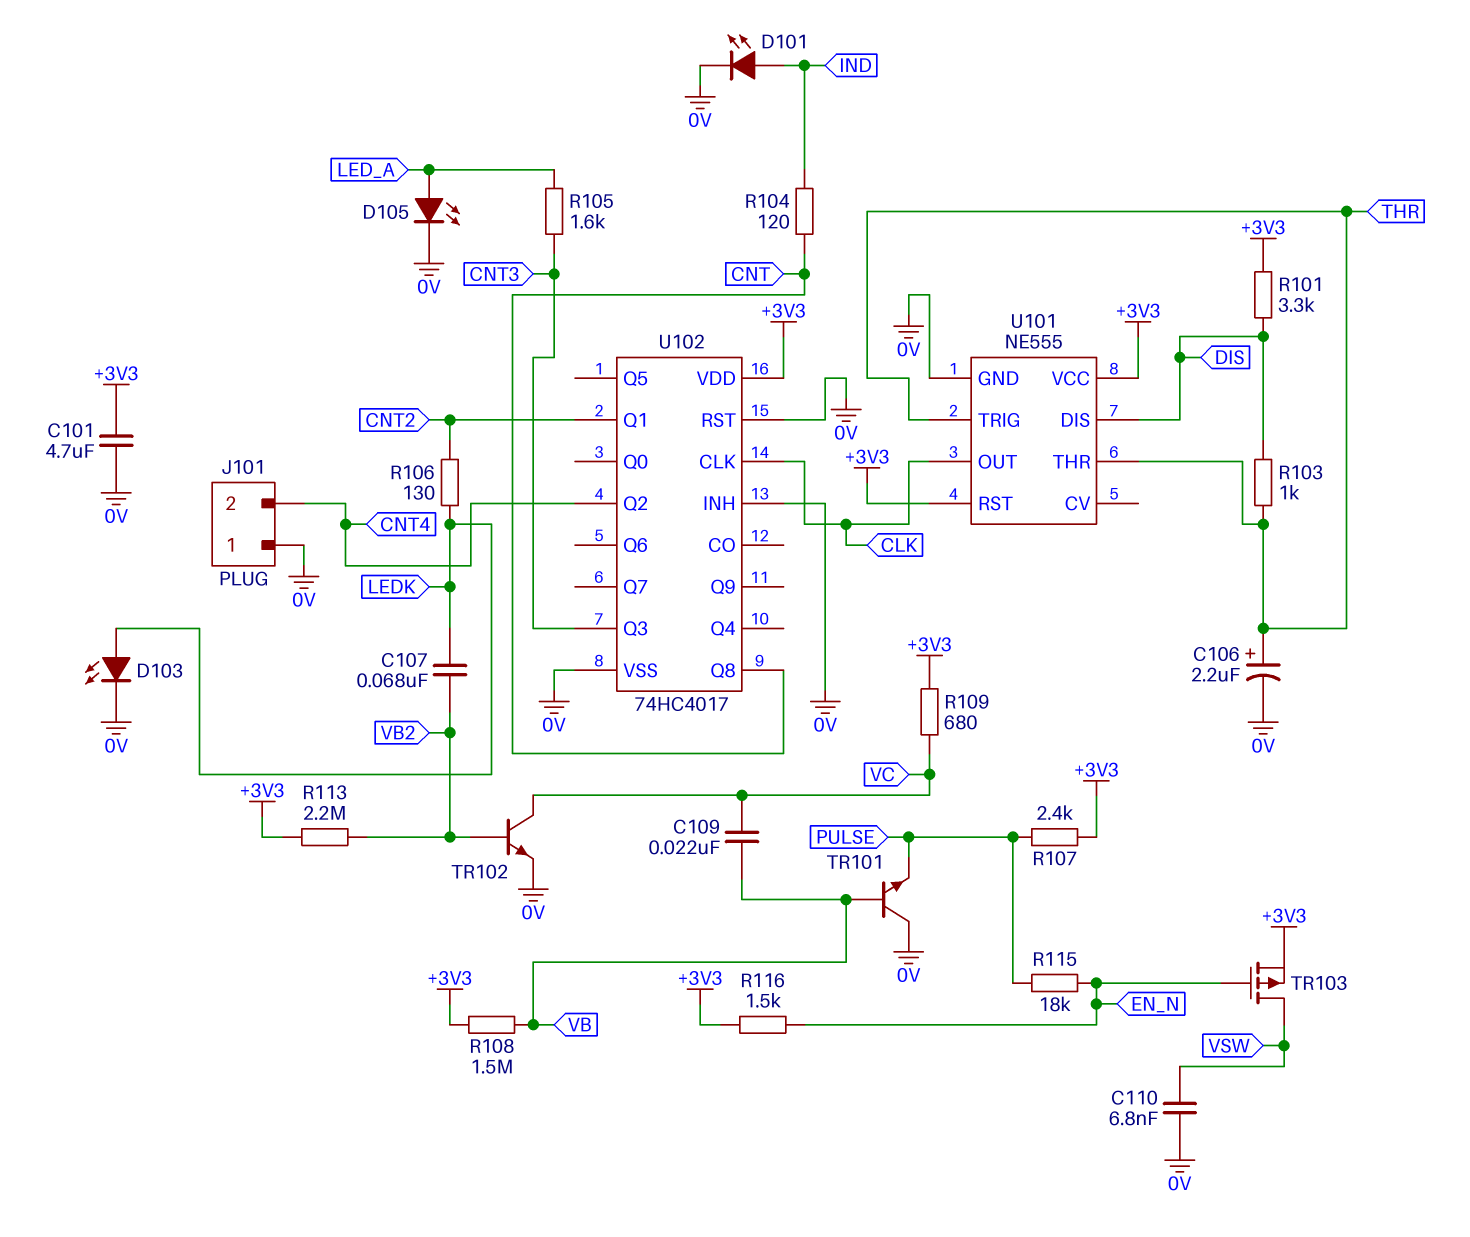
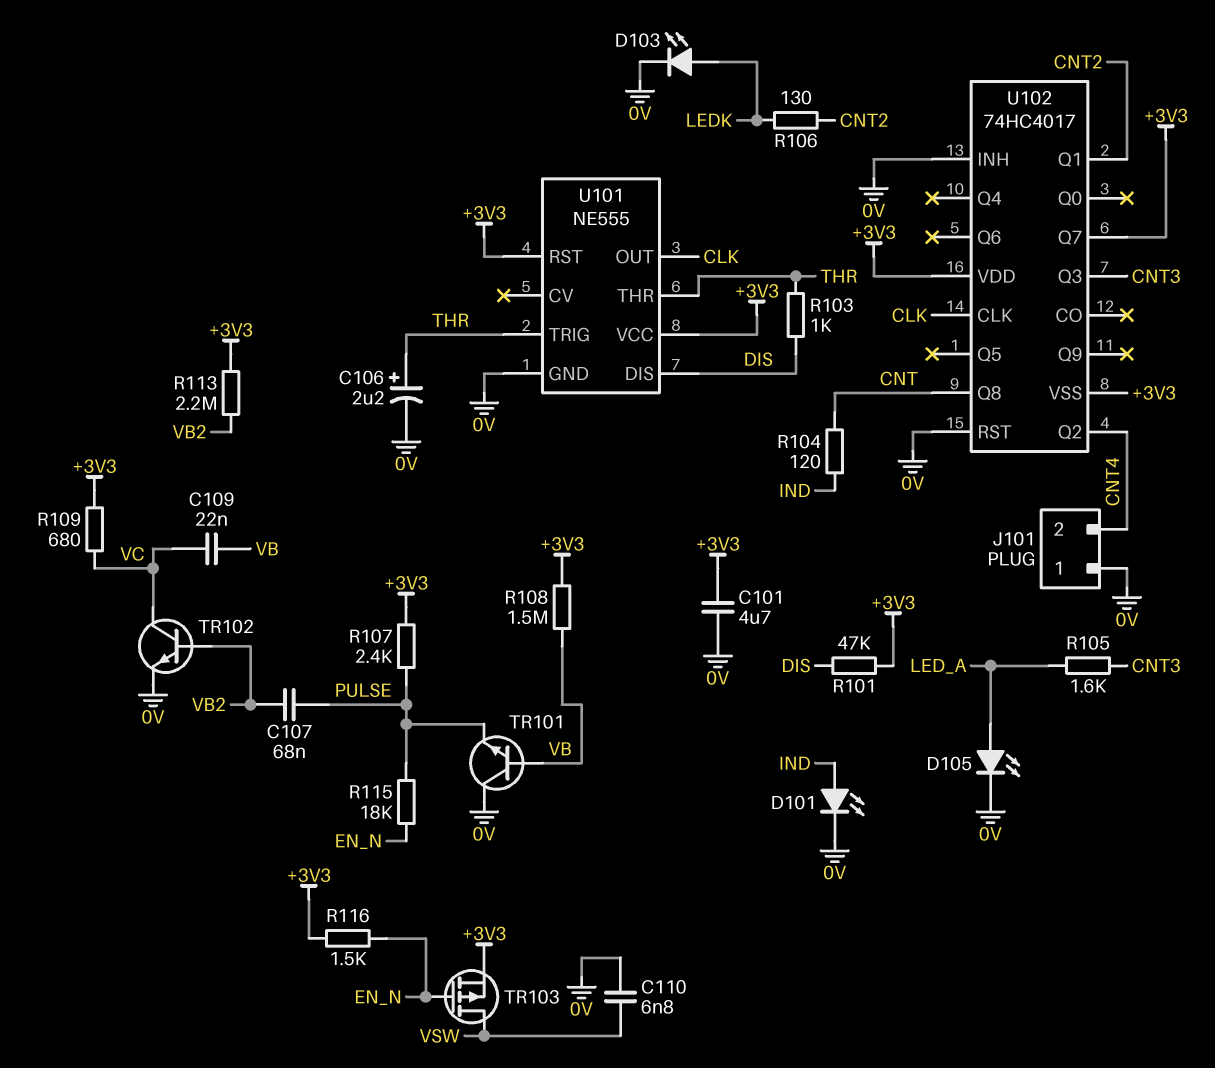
C107: 68nF (LEDK, VB2) -> 68nF (PULSE, VB2)
R101: 3.3k (+3V3, DIS) -> 47k (+3V3, DIS)
U102 pin Q7: none -> +3V3
U102 pin VSS: 0V -> +3V3

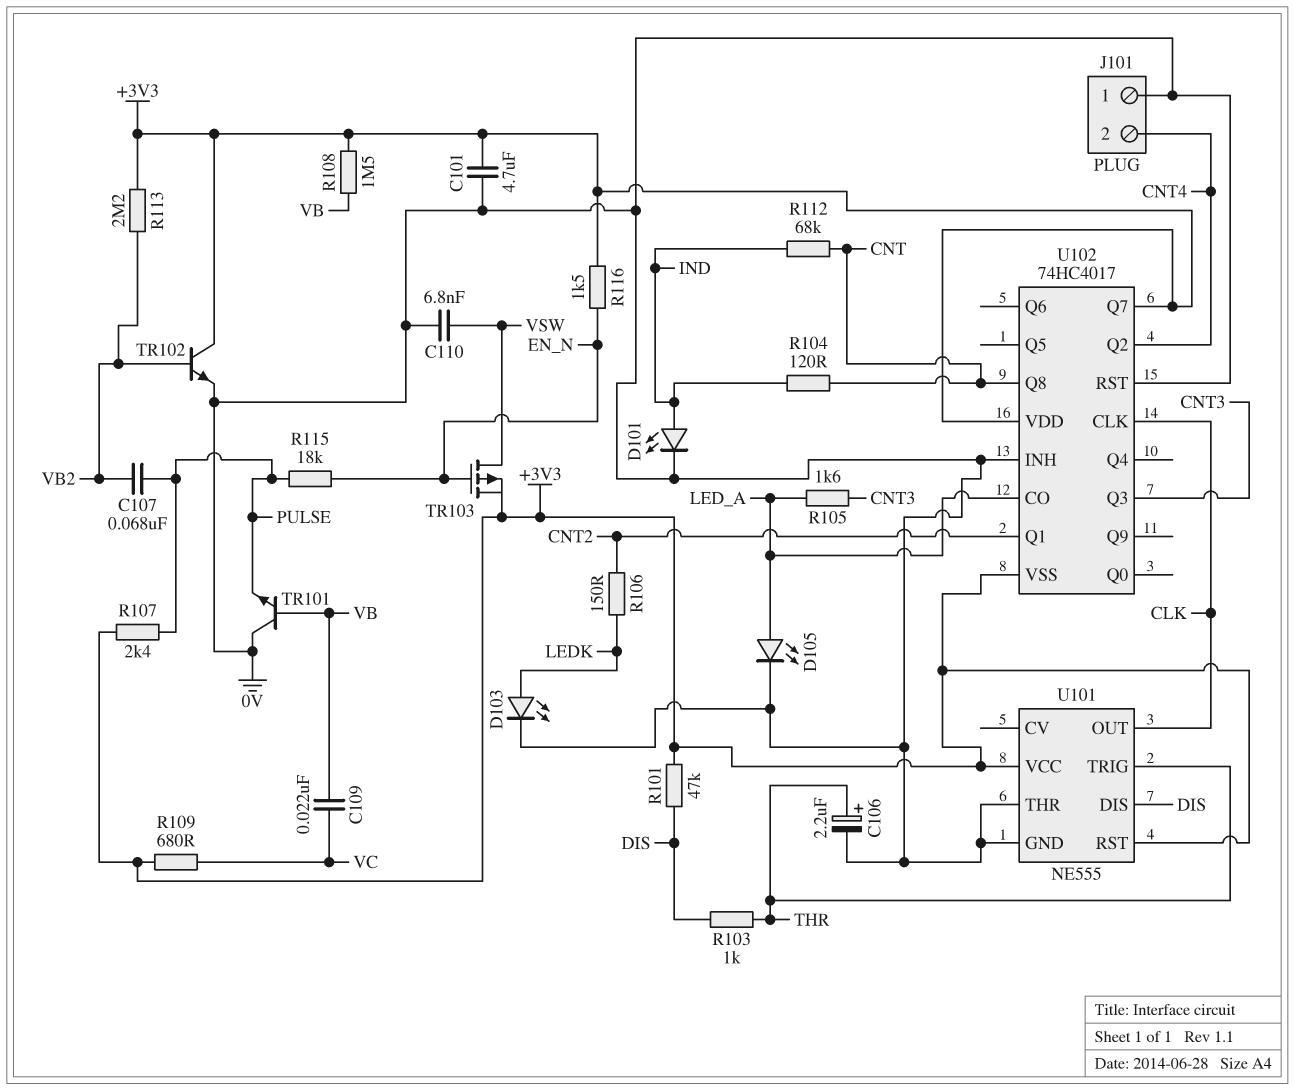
R106: 130 (CNT2, LEDK) -> 150 (CNT2, LEDK)
R112: none -> 68k (CNT, IND)
TR102: NPN (B VB2, C VC, E 0V) -> NPN (B VB2, C +3V3, E 0V)
U101 pin THR: THR -> 0V
U102 pin CO: none -> LED_A

